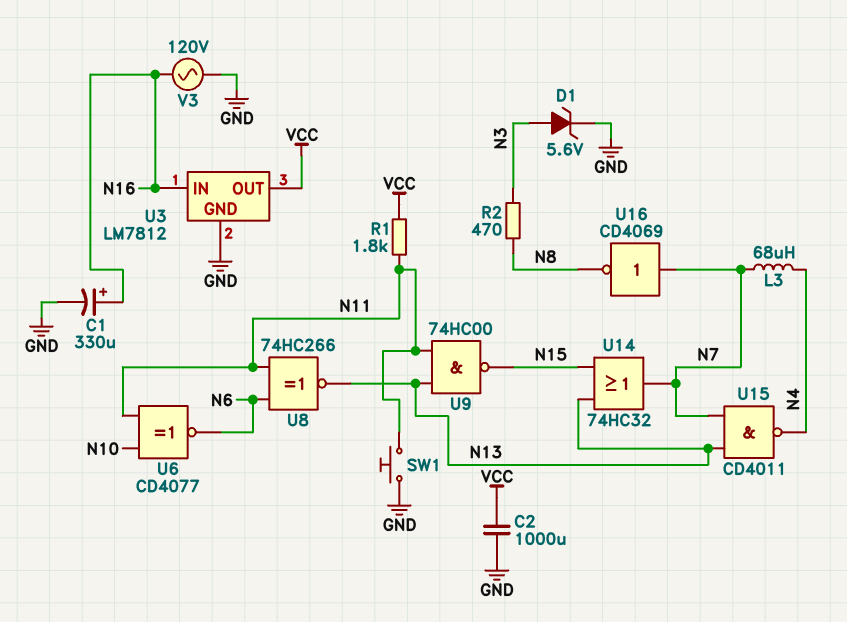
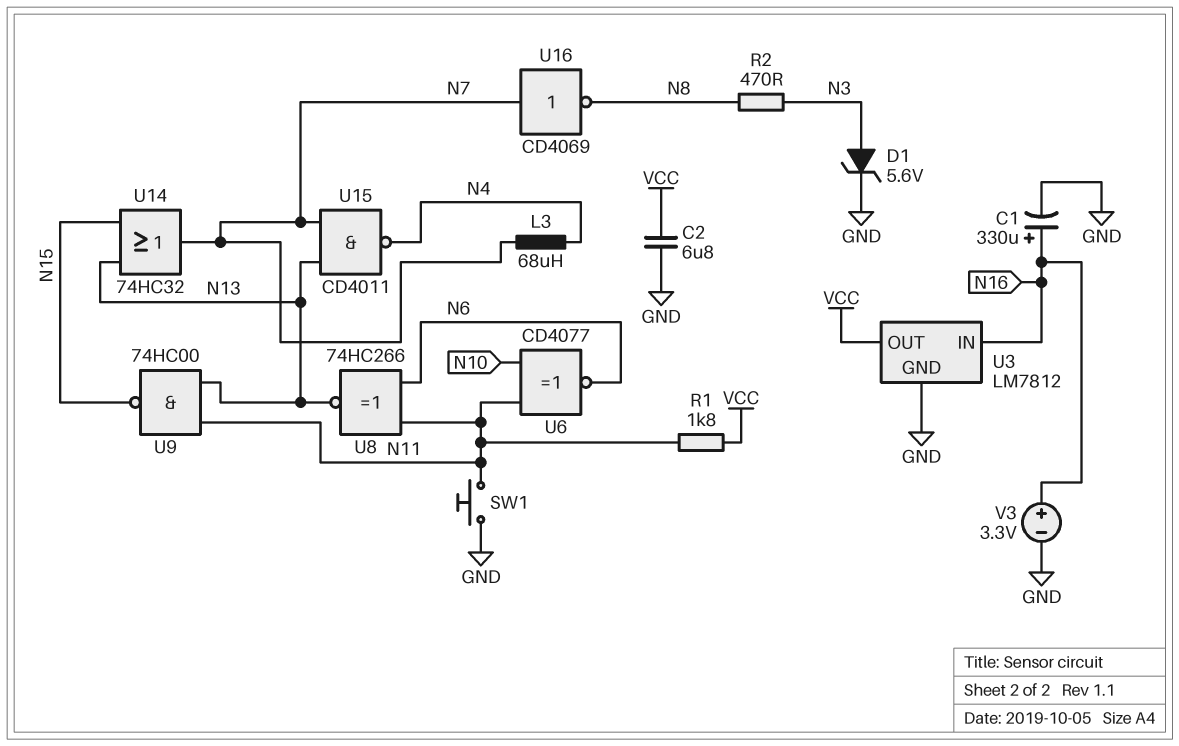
C2: 1000uF (GND, VCC) -> 6.8uF (GND, VCC)
V3: AC 120V (GND, N16) -> 3.3V (plus N16, minus GND)

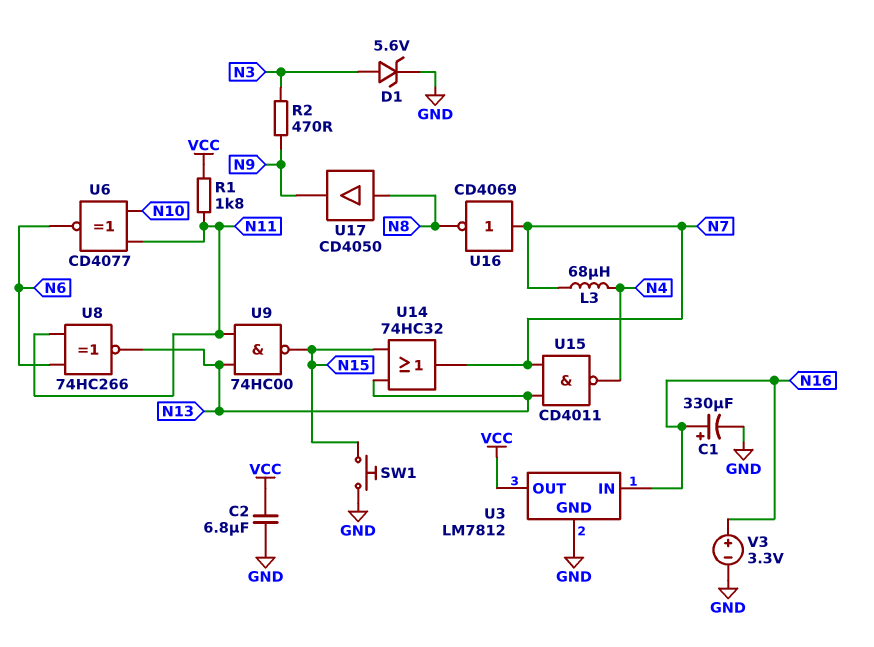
R2: 470 (N3, N8) -> 470 (N3, N9)
SW1: button (GND, N11) -> button (GND, N15)
U17: none -> buffer CD4050 (in N8, out N9)

